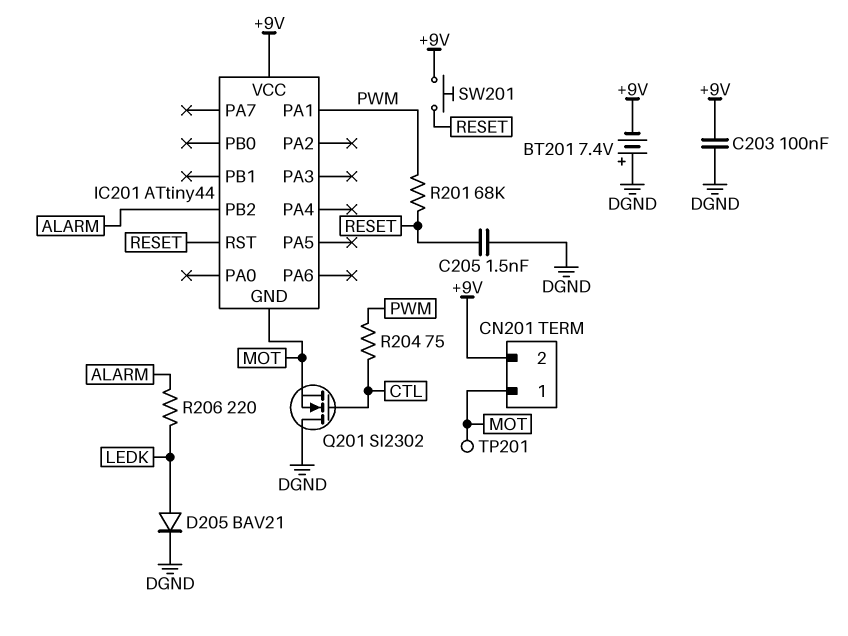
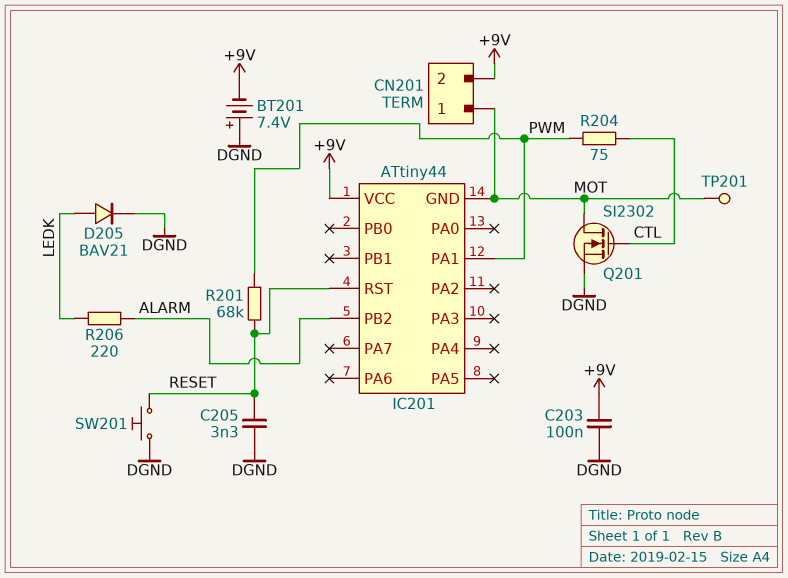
C205: 1.5nF (DGND, RESET) -> 3.3nF (DGND, RESET)
Q201: NMOS SI2302 (G CTL, D DGND, S MOT) -> NMOS SI2302 (G CTL, D MOT, S DGND)
SW201: button (+9V, RESET) -> button (DGND, RESET)

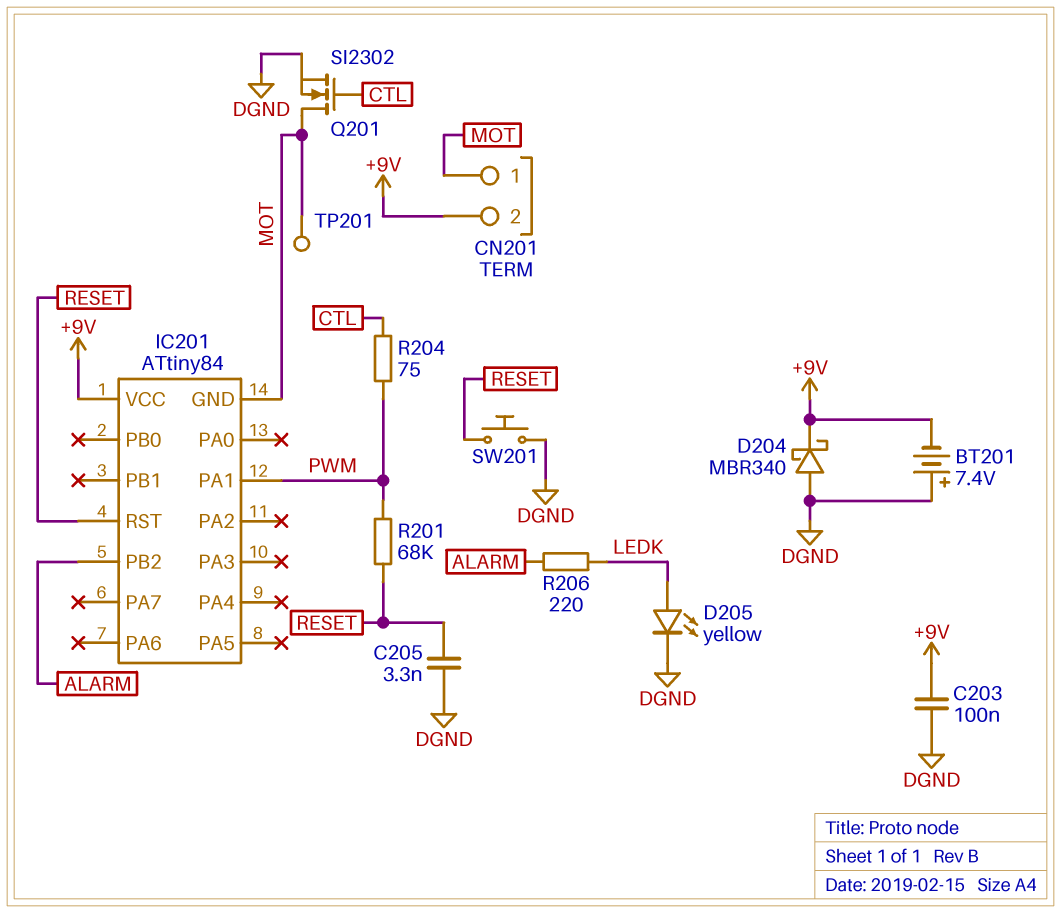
D204: none -> schottky MBR340 (A DGND, K +9V)
D205: diode BAV21 (A LEDK, K DGND) -> LED yellow (A LEDK, K DGND)
IC201: ATtiny44 -> ATtiny84

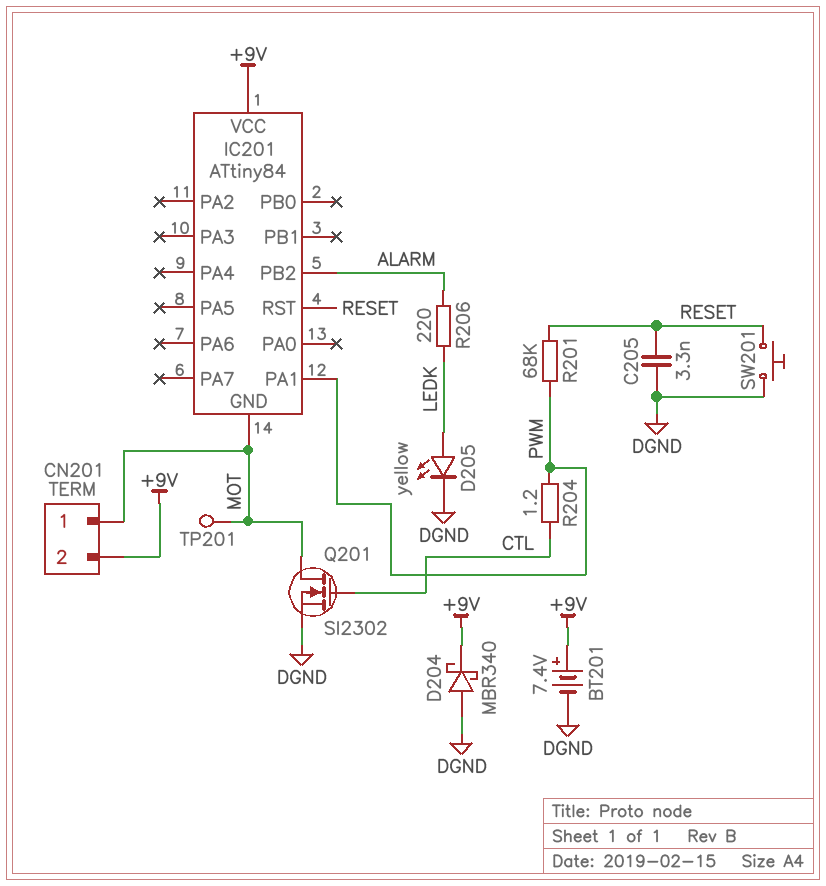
BT201: 7.4V (plus DGND, minus +9V) -> 7.4V (plus +9V, minus DGND)
C203: 100nF (+9V, DGND) -> none
R204: 75 (CTL, PWM) -> 1.2 (CTL, PWM)

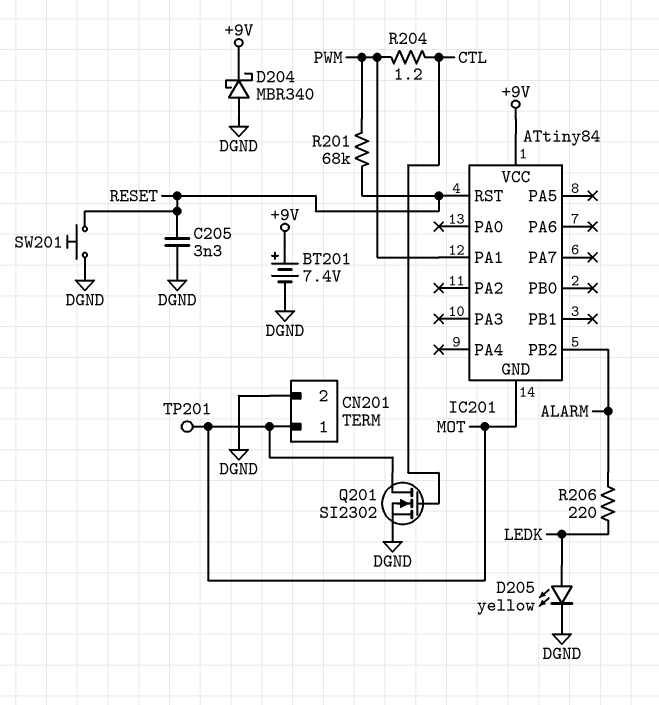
CN201 pin 2: +9V -> DGND

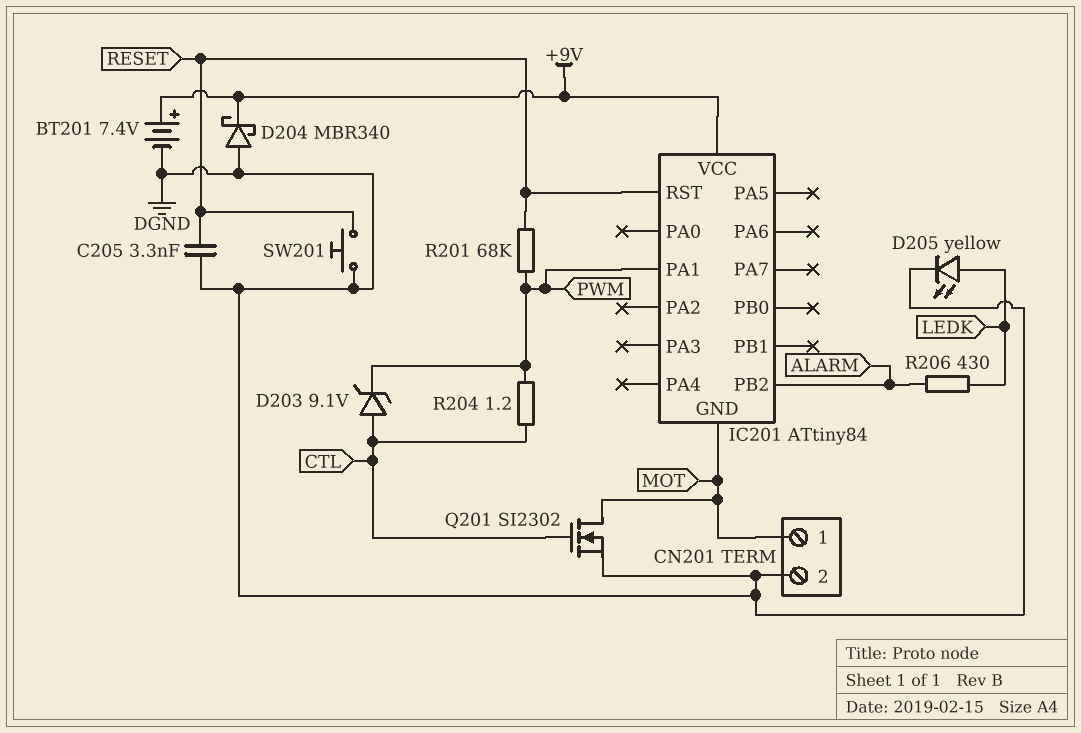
D203: none -> zener 9.1V (A CTL, K PWM)
R206: 220 (ALARM, LEDK) -> 430 (ALARM, LEDK)
TP201: test point (MOT) -> none

